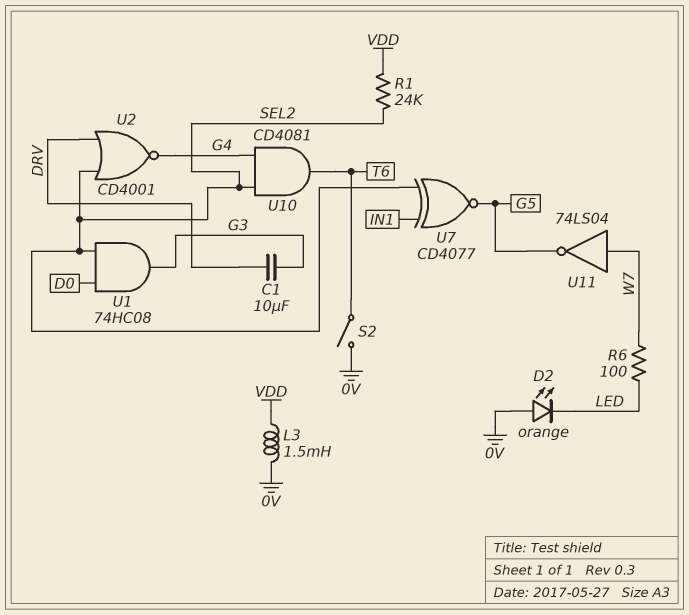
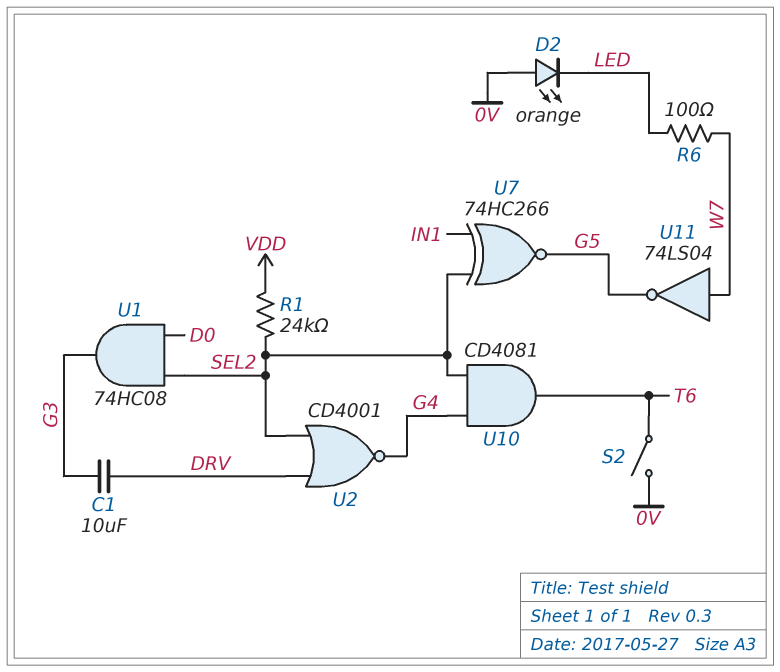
L3: 1.5mH (0V, VDD) -> none
U7: XNOR CD4077 (in IN1, in SEL2, out G5) -> XNOR 74HC266 (in IN1, in SEL2, out G5)

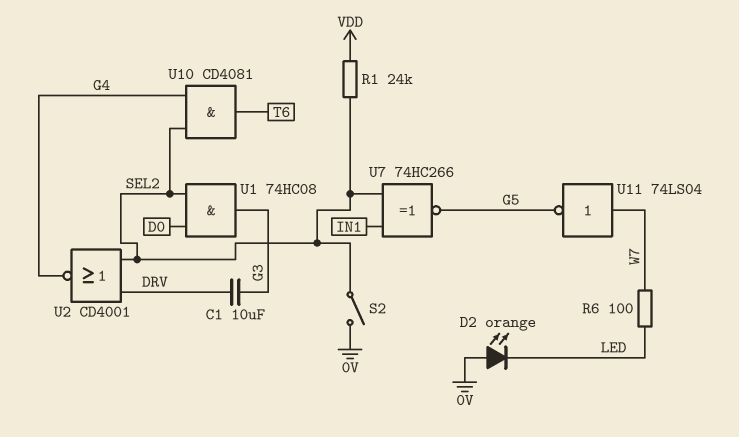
S2: switch (0V, T6) -> switch (0V, SEL2)

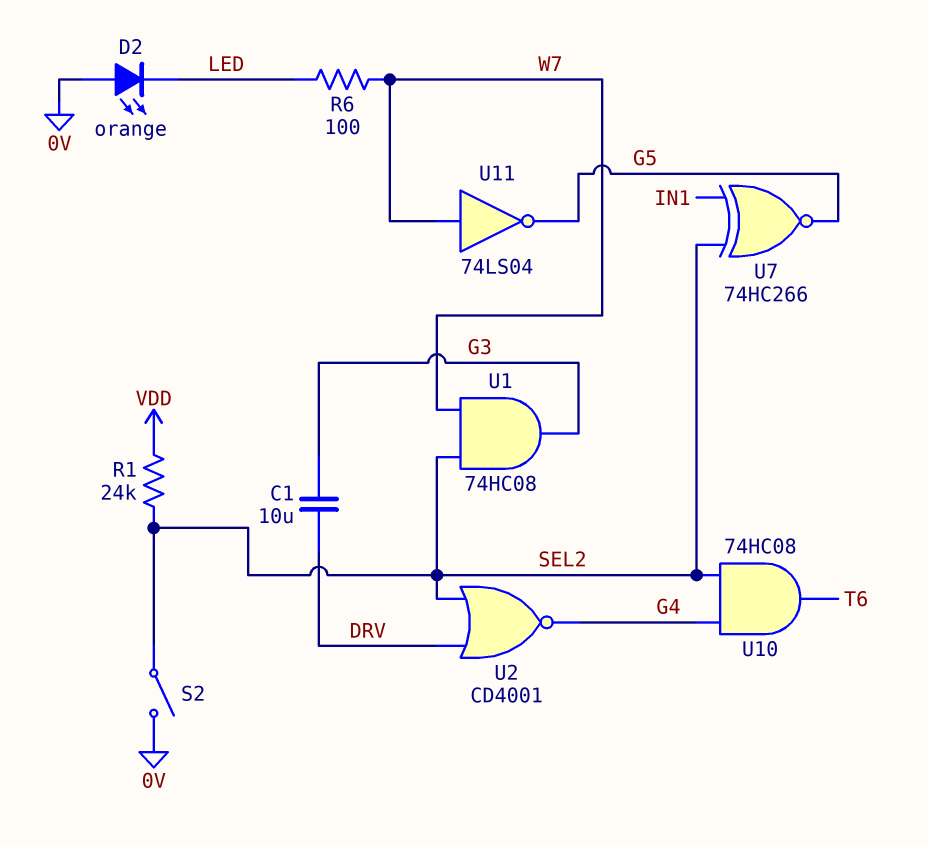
U1: AND 74HC08 (in D0, in SEL2, out G3) -> AND 74HC08 (in SEL2, in W7, out G3)
U10: AND CD4081 (in G4, in SEL2, out T6) -> AND 74HC08 (in G4, in SEL2, out T6)

